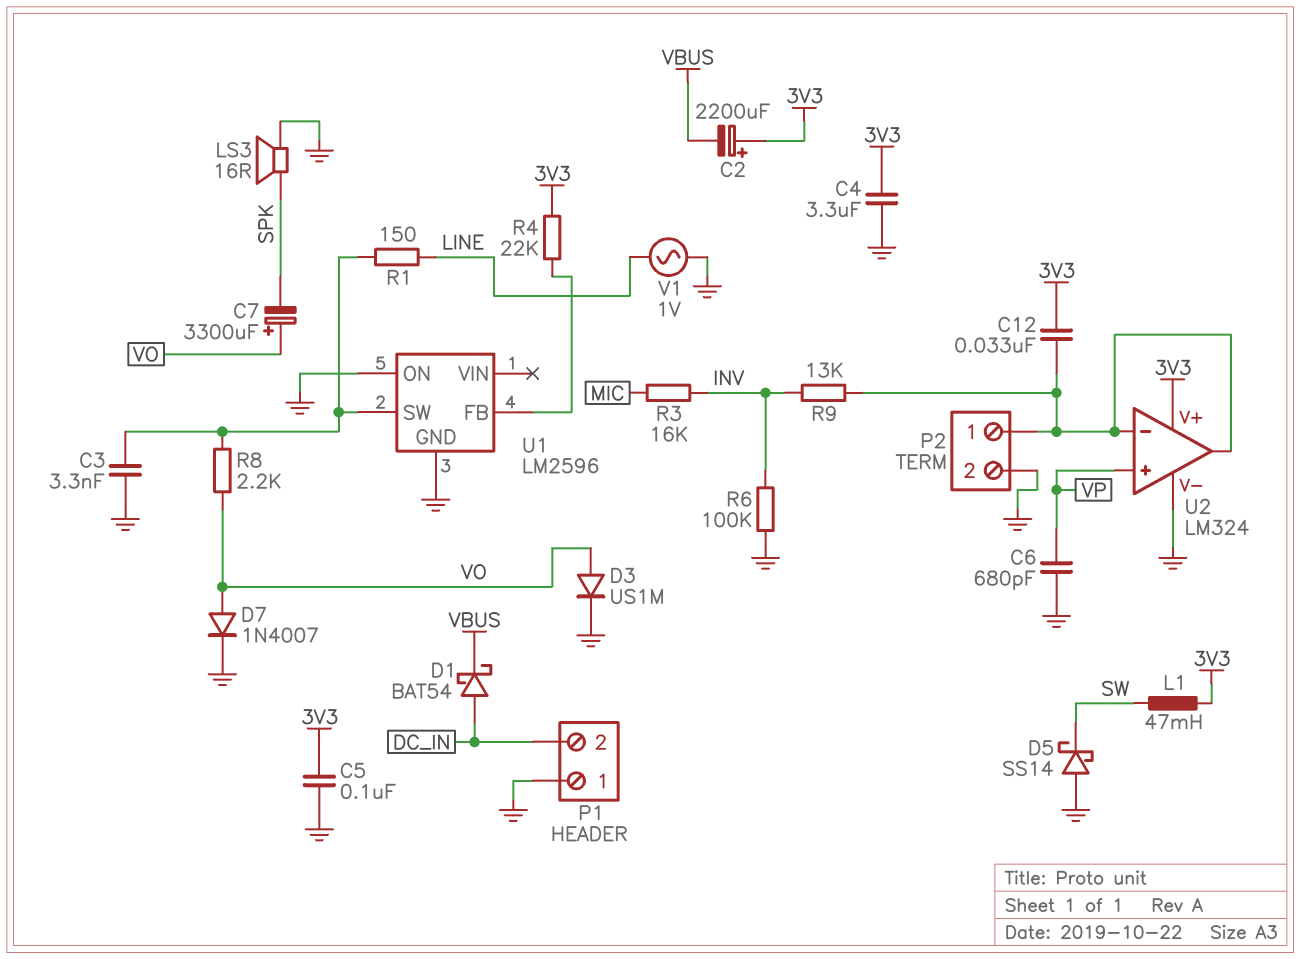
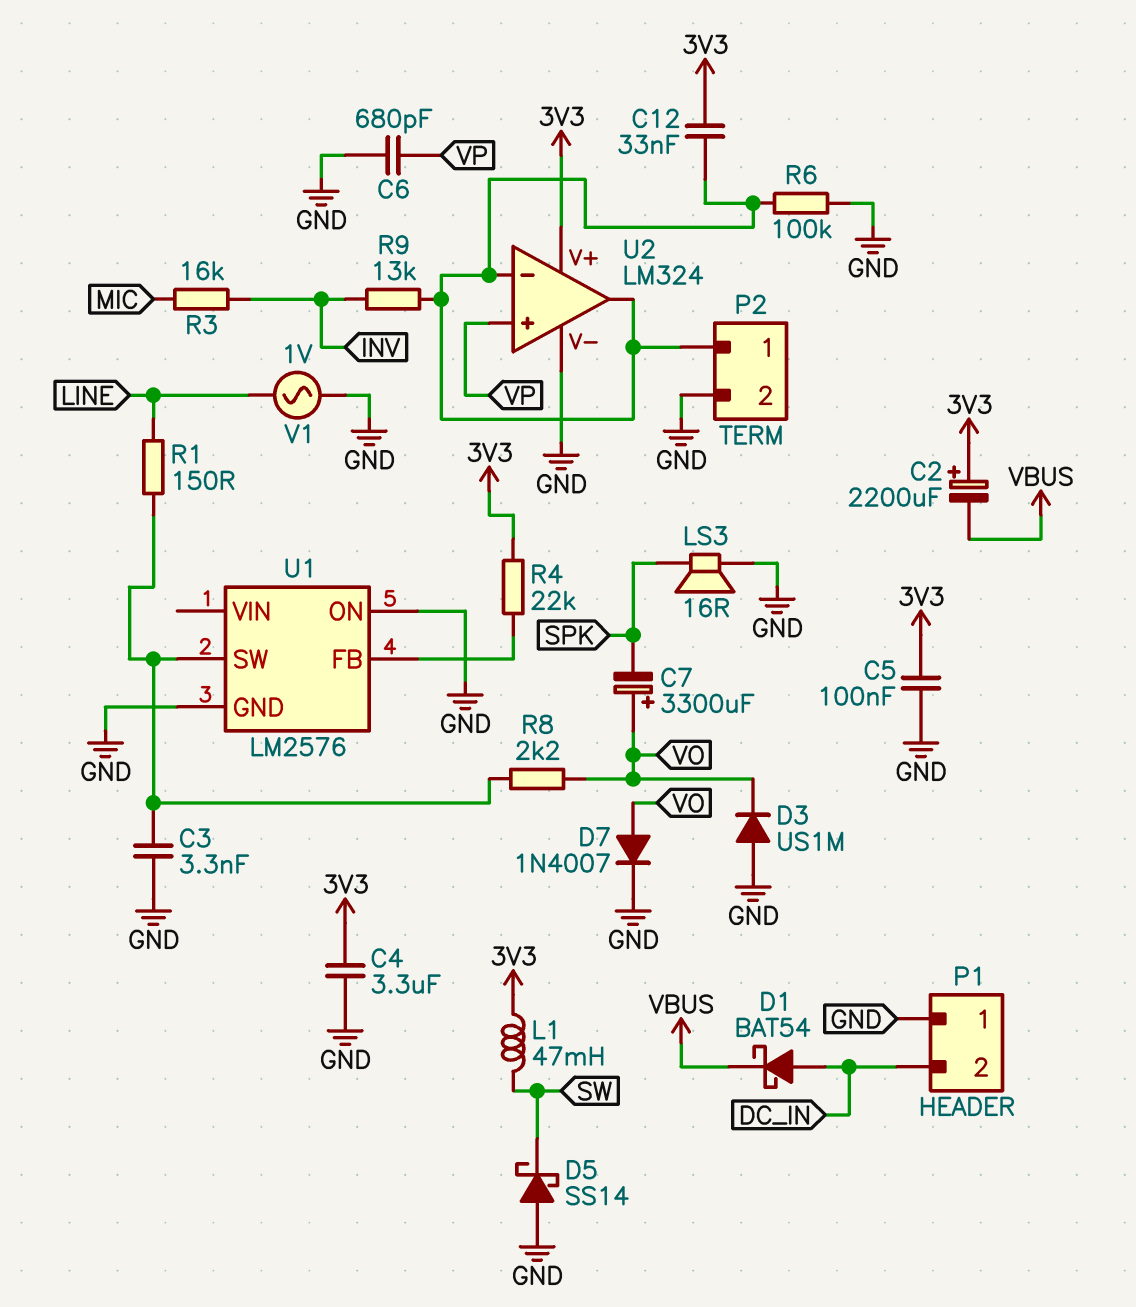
D3: diode US1M (A VO, K GND) -> diode US1M (A GND, K VO)
R6: 100k (GND, INV) -> 100k (GND, P2/1)
U1: LM2596 -> LM2576

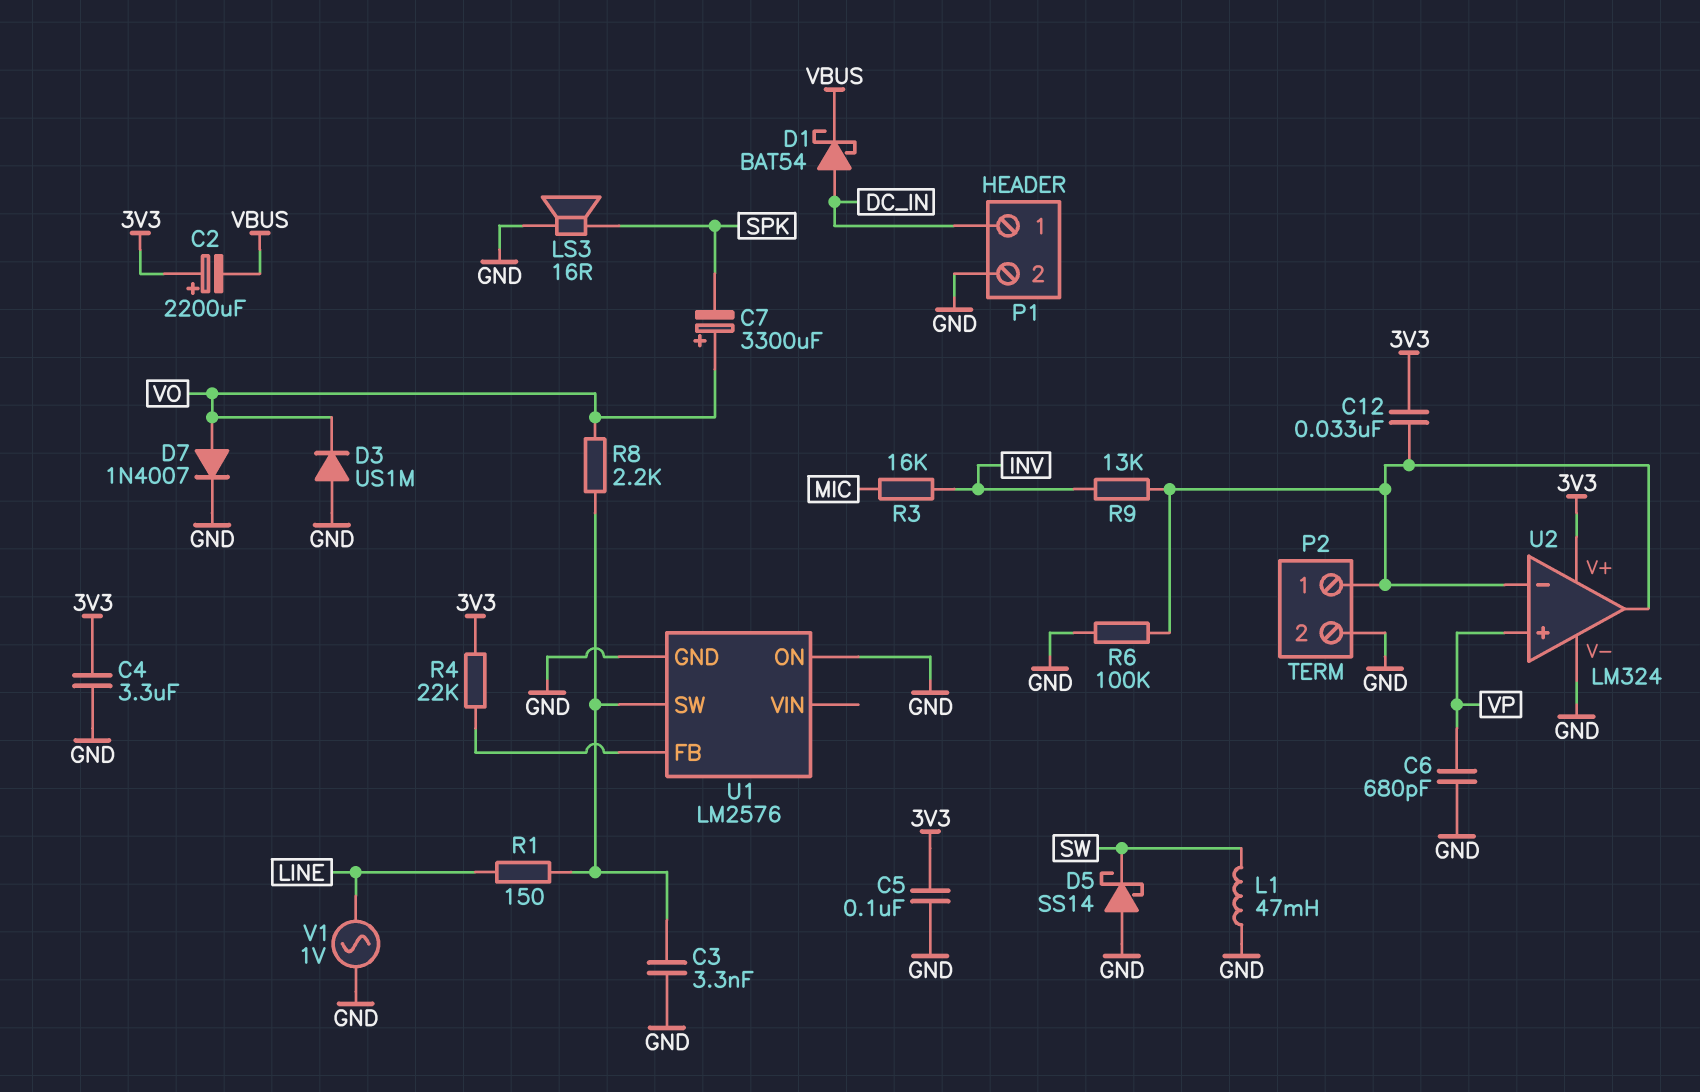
L1: 47mH (3V3, SW) -> 47mH (GND, SW)
P1 pin 1: GND -> DC_IN
P1 pin 2: DC_IN -> GND

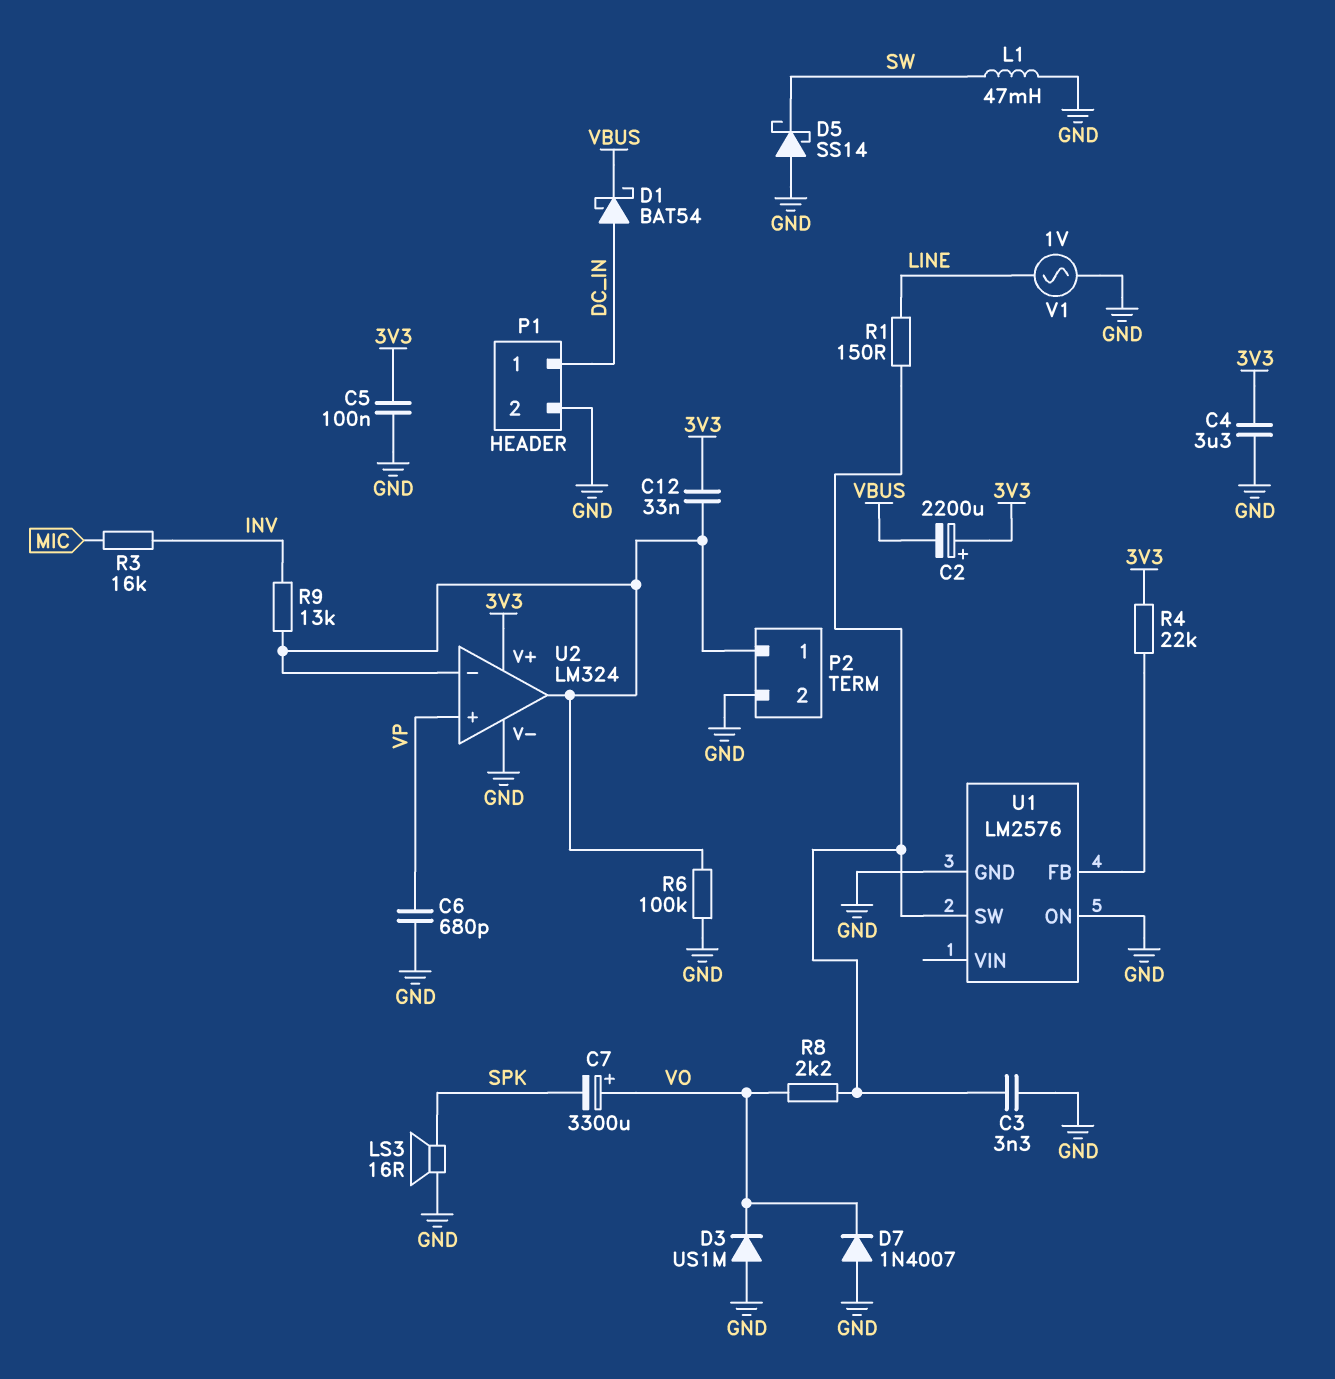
D7: diode 1N4007 (A VO, K GND) -> diode 1N4007 (A GND, K VO)

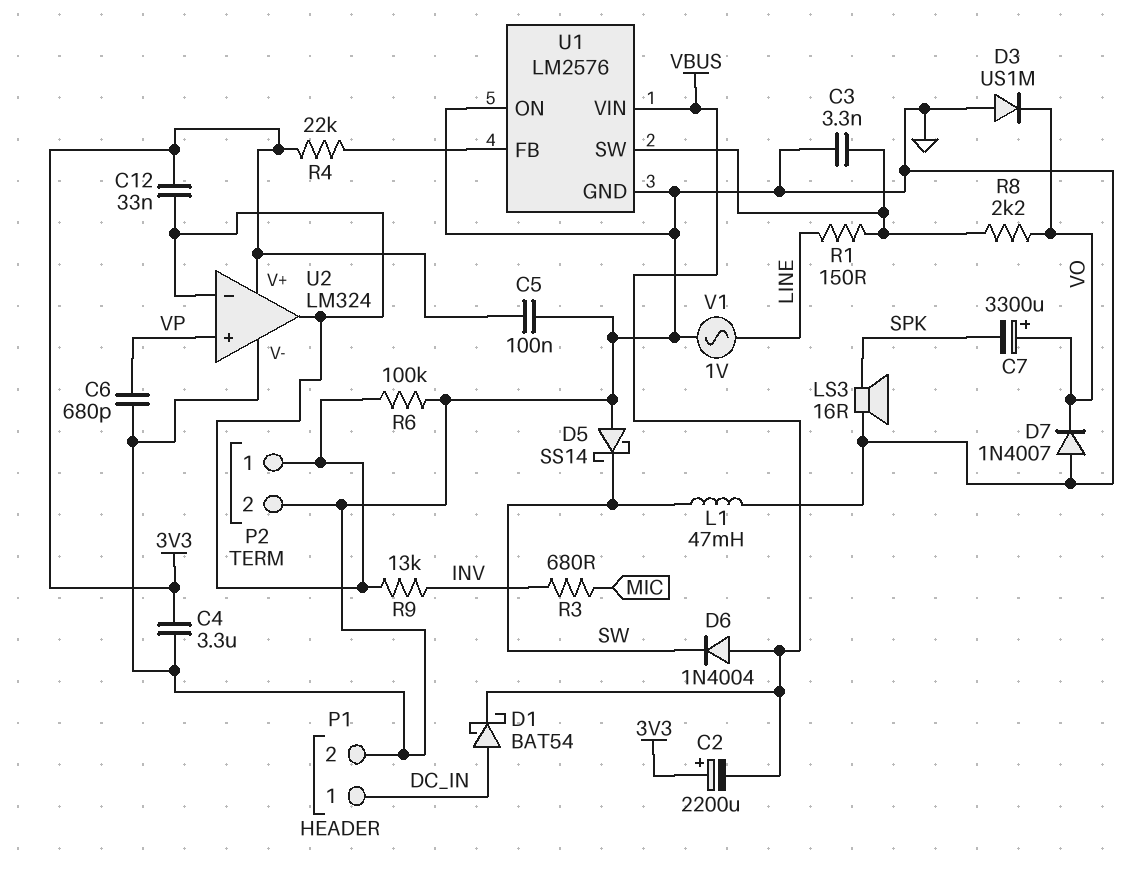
D6: none -> diode 1N4004 (A VBUS, K SW)
R3: 16k (INV, MIC) -> 680 (INV, MIC)
U1 pin VIN: none -> VBUS

